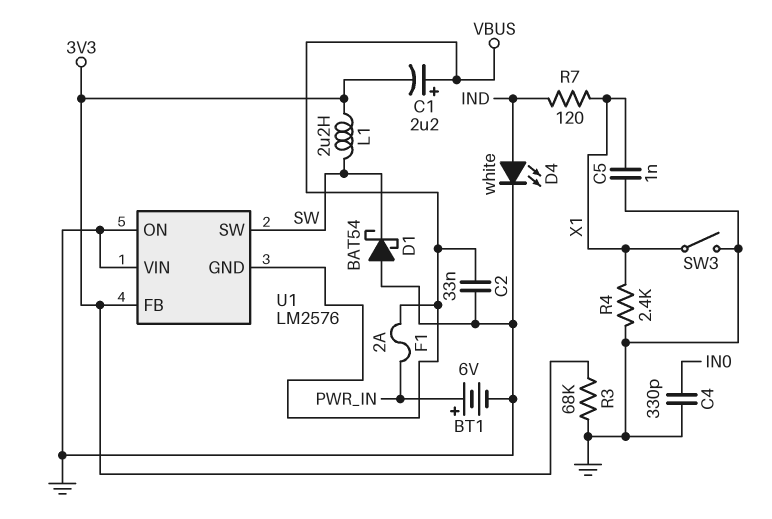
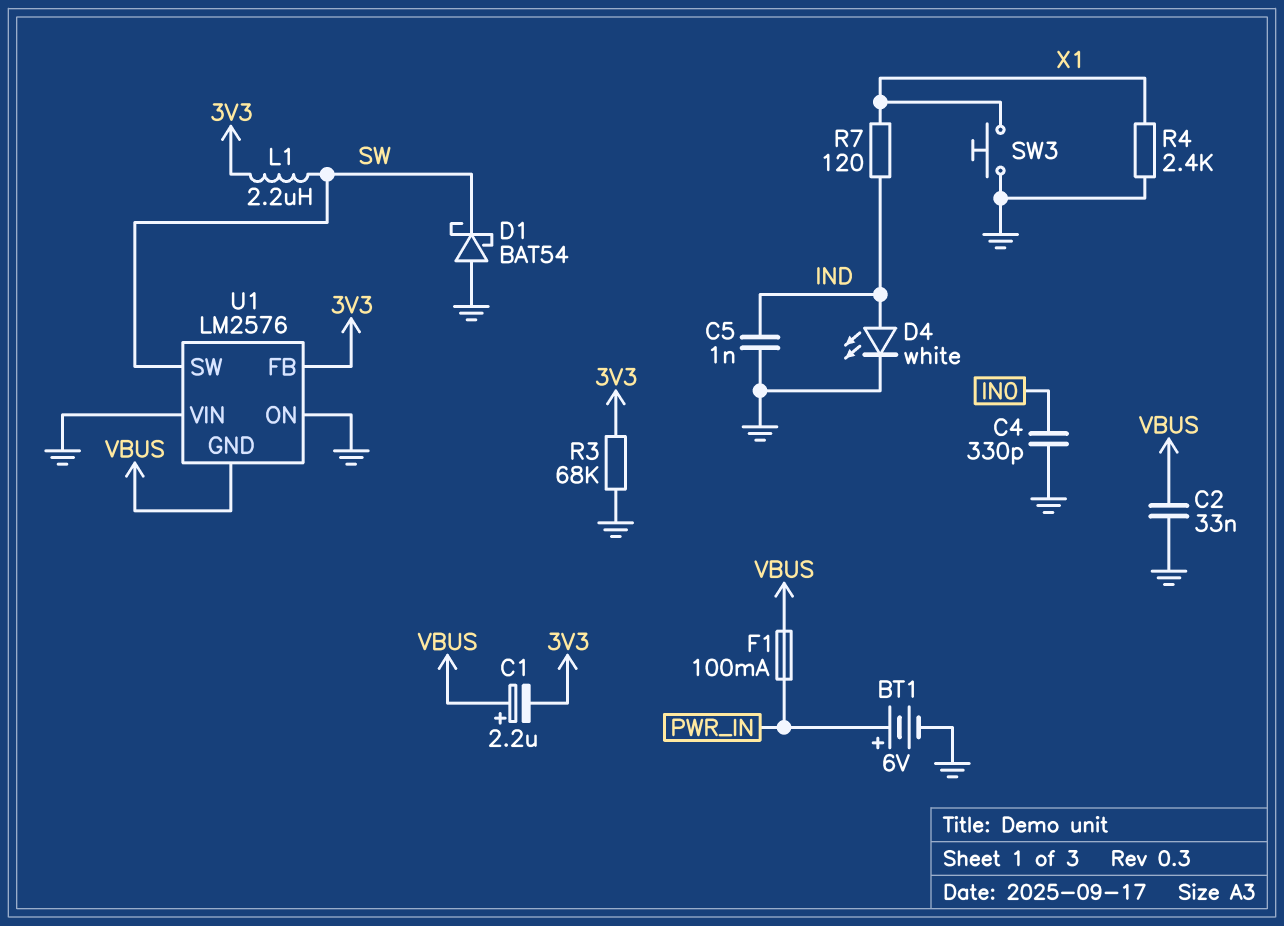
C5: 1nF (GND, X1) -> 1nF (GND, IND)
F1: 2A (PWR_IN, VBUS) -> 100mA (PWR_IN, VBUS)
SW3: switch (GND, X1) -> button (GND, X1)

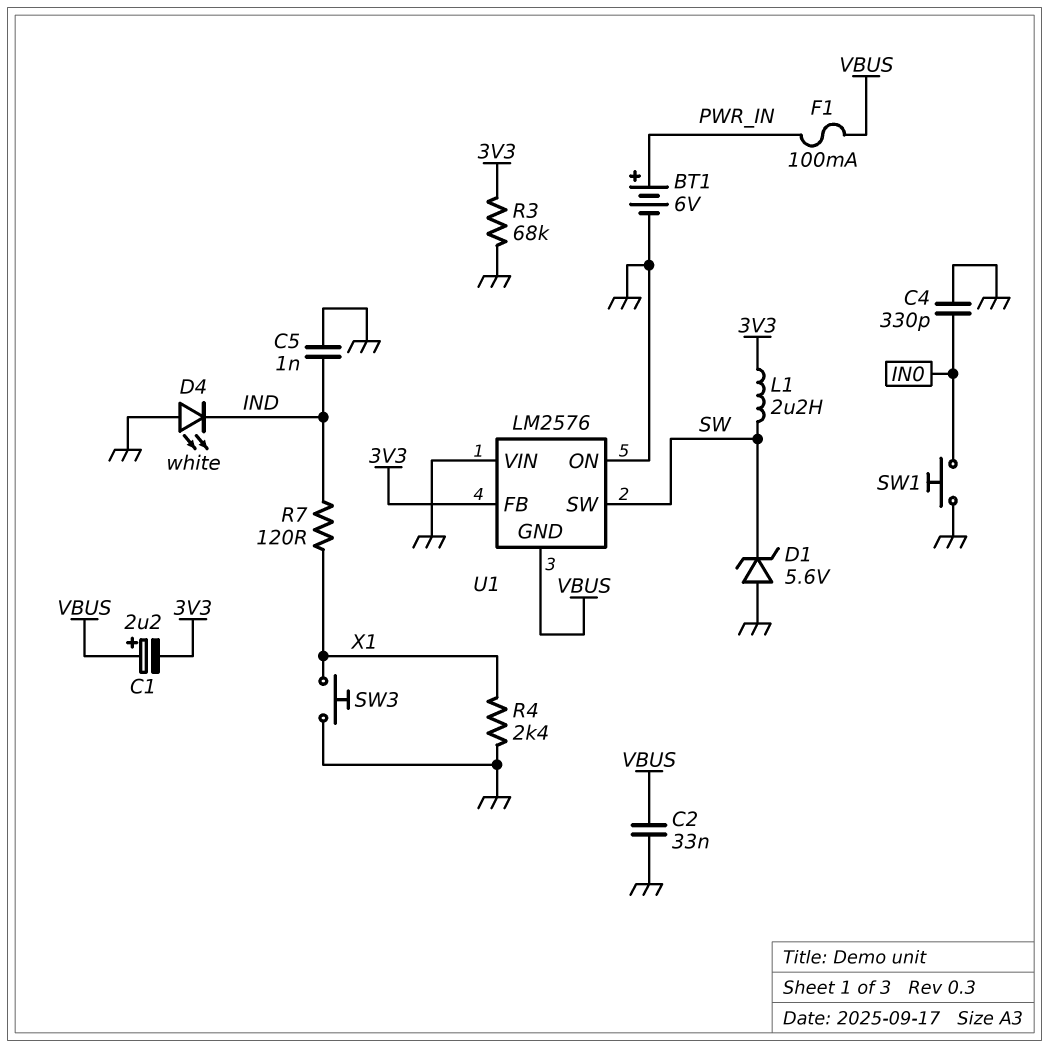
D1: schottky BAT54 (A GND, K SW) -> zener 5.6V (A GND, K SW)
D4: LED white (A IND, K GND) -> LED white (A GND, K IND)
SW1: none -> button (GND, IN0)

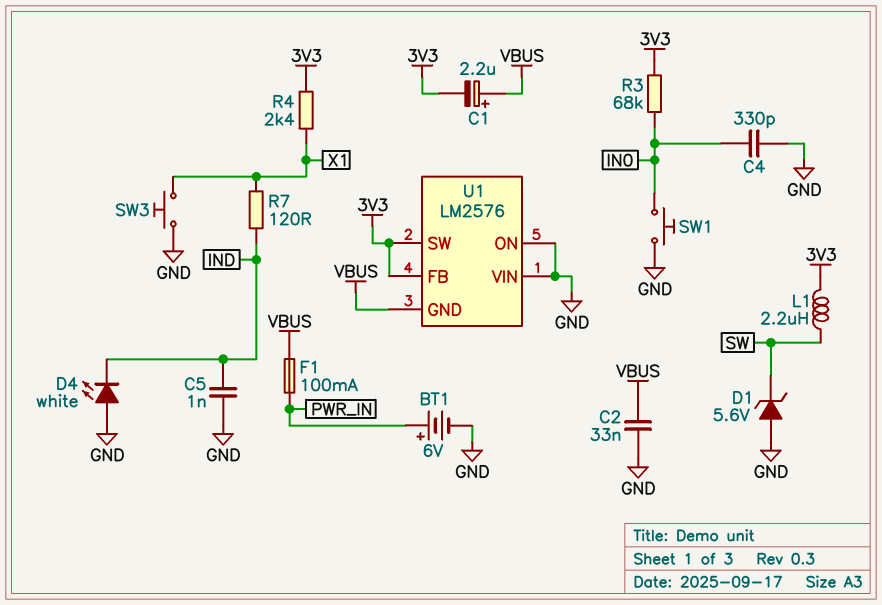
R3: 68k (3V3, GND) -> 68k (3V3, IN0)
R4: 2.4k (GND, X1) -> 2.4k (3V3, X1)
U1 pin SW: SW -> 3V3

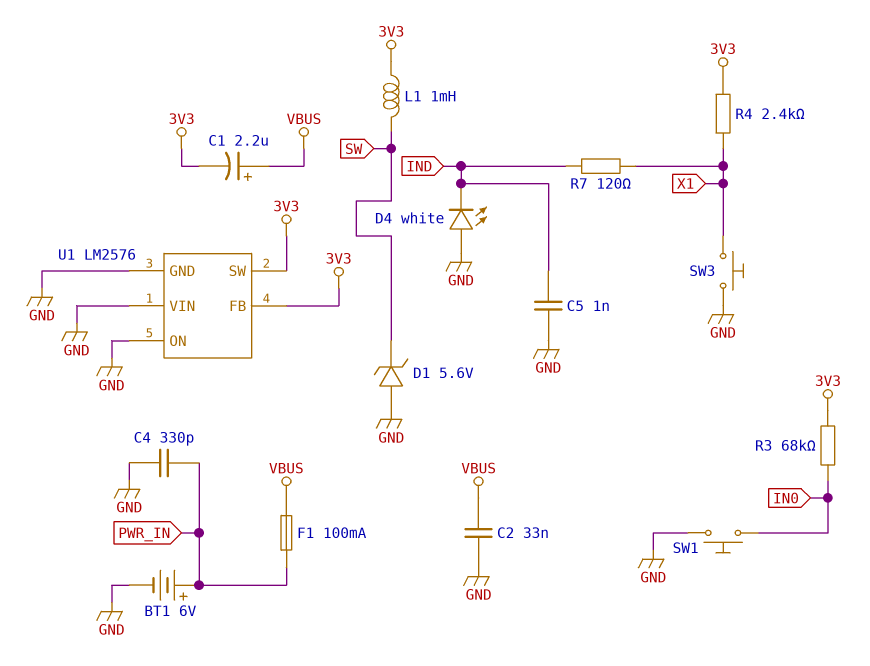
C4: 330pF (GND, IN0) -> 330pF (GND, PWR_IN)
L1: 2.2uH (3V3, SW) -> 1mH (3V3, SW)
U1 pin GND: VBUS -> GND

